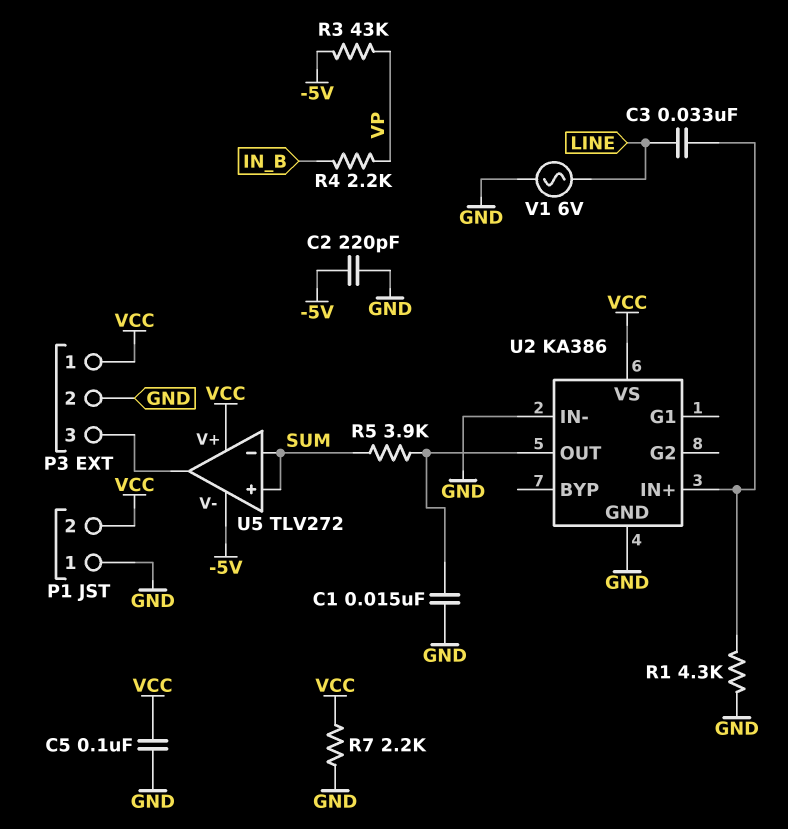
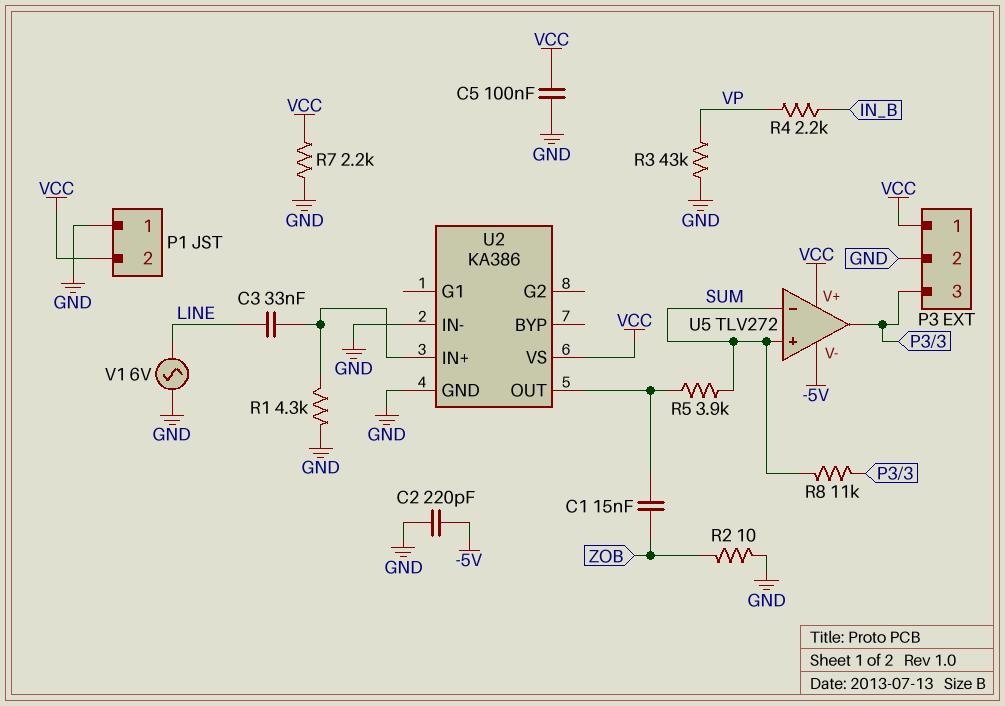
C1: 15nF (GND, U2/OUT) -> 15nF (U2/OUT, ZOB)
R2: none -> 10 (GND, ZOB)
R3: 43k (-5V, VP) -> 43k (GND, VP)
R8: none -> 11k (P3/3, SUM)

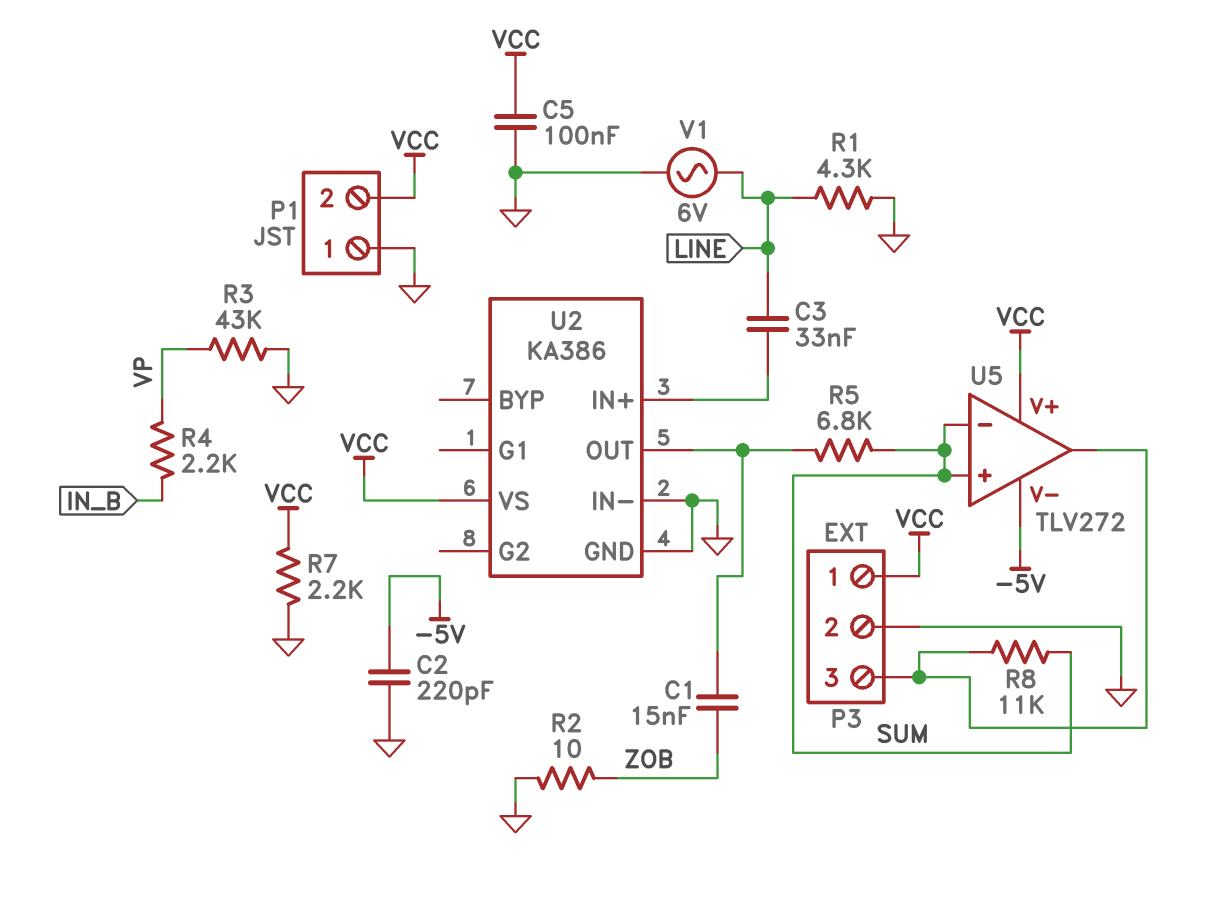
R1: 4.3k (GND, U2/IN+) -> 4.3k (GND, LINE)
R5: 3.9k (SUM, U2/OUT) -> 6.8k (SUM, U2/OUT)

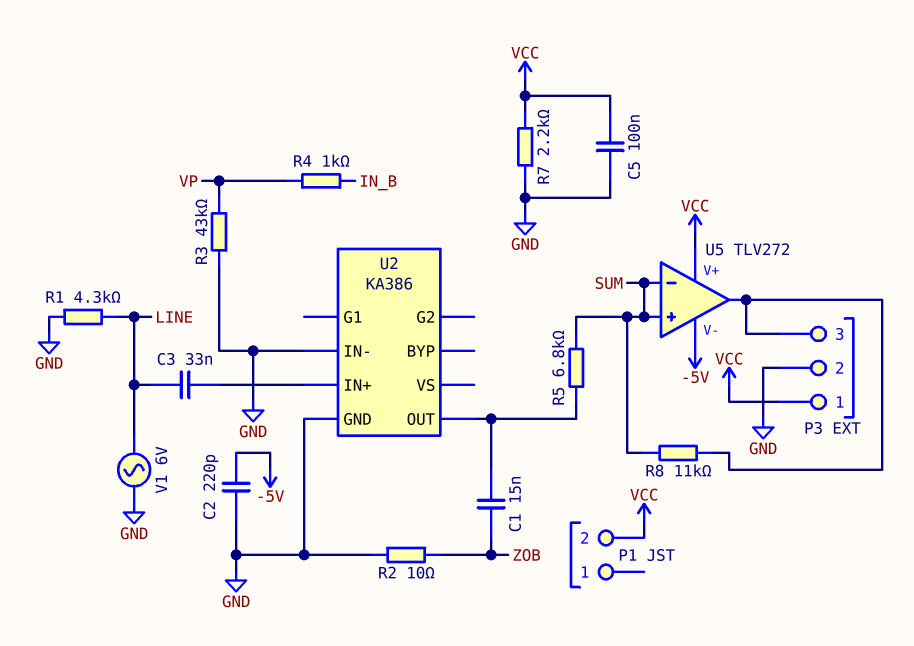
P1 pin 1: GND -> none
R4: 2.2k (IN_B, VP) -> 1k (IN_B, VP)
U2 pin VS: VCC -> none

